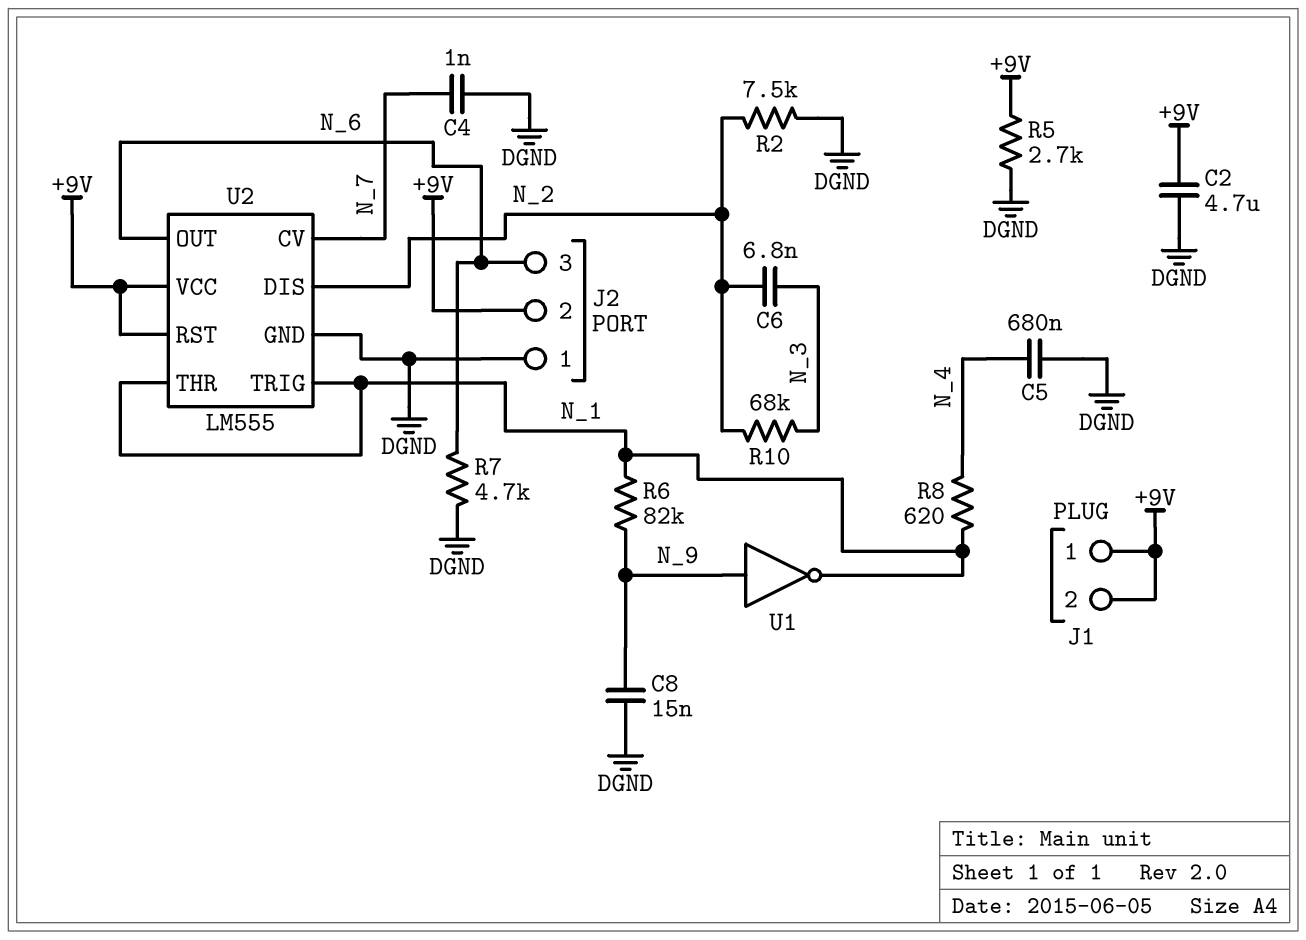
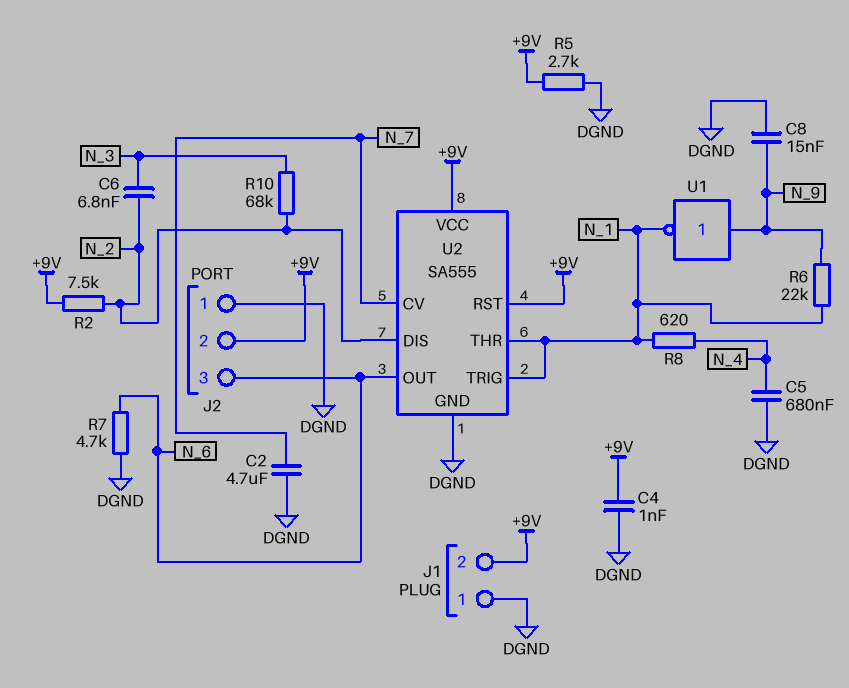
C2: 4.7uF (+9V, DGND) -> 4.7uF (DGND, N_7)
C4: 1nF (DGND, N_7) -> 1nF (+9V, DGND)
J1 pin 1: +9V -> DGND
R2: 7.5k (DGND, N_2) -> 7.5k (+9V, N_2)
R6: 82k (N_1, N_9) -> 22k (N_1, N_9)
U2: LM555 -> SA555

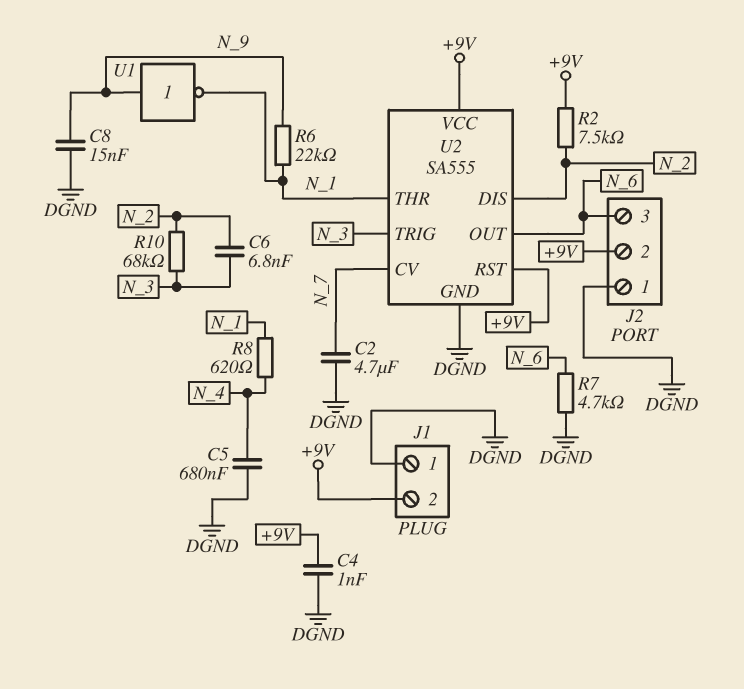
R5: 2.7k (+9V, DGND) -> none
U2 pin TRIG: N_1 -> N_3

